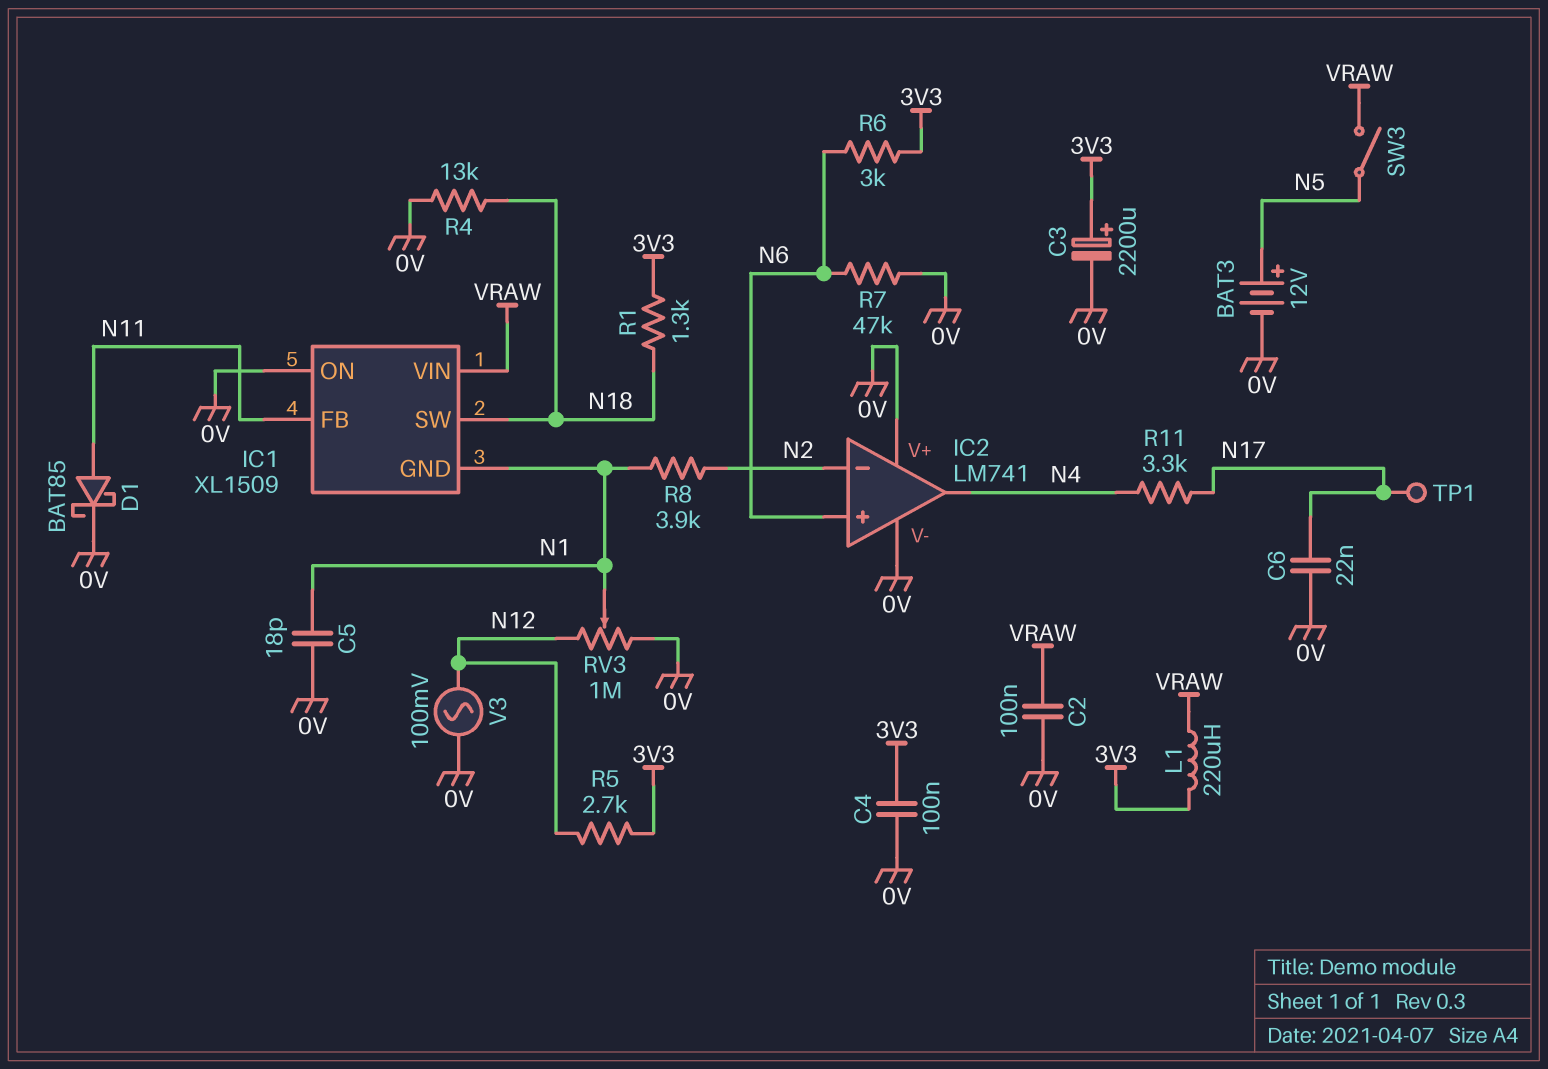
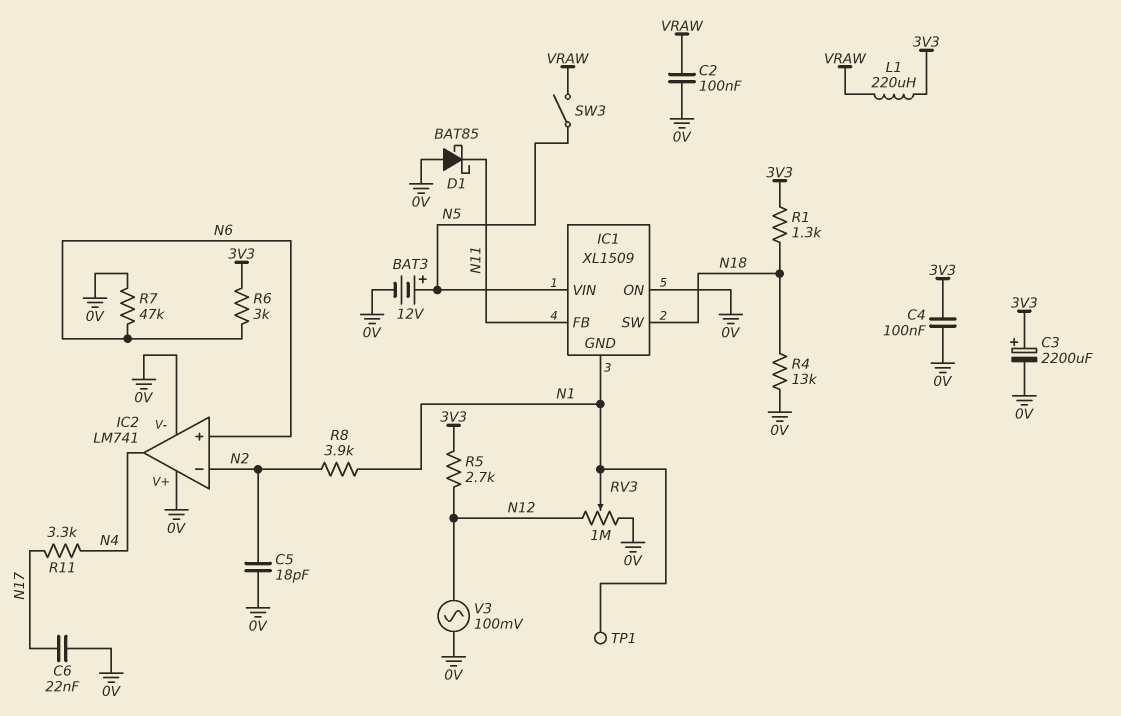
C5: 18pF (0V, N1) -> 18pF (0V, N2)
D1: schottky BAT85 (A N11, K 0V) -> schottky BAT85 (A 0V, K N11)
IC1 pin VIN: VRAW -> N5
TP1: test point (N17) -> test point (N1)

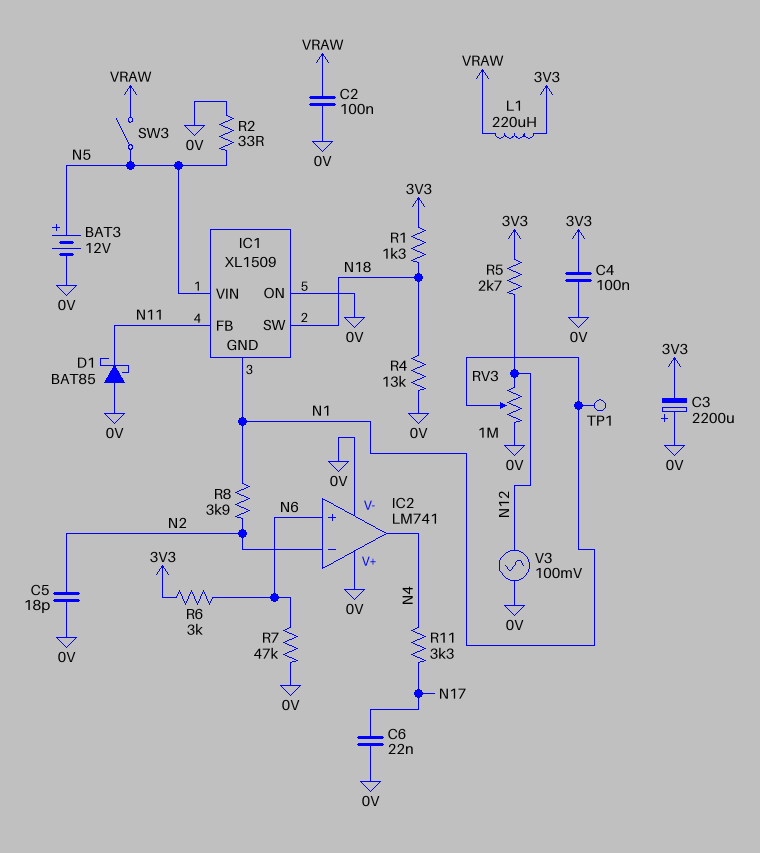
C3: 2200uF (plus 3V3, minus 0V) -> 2200uF (plus 0V, minus 3V3)
R2: none -> 33 (0V, N5)

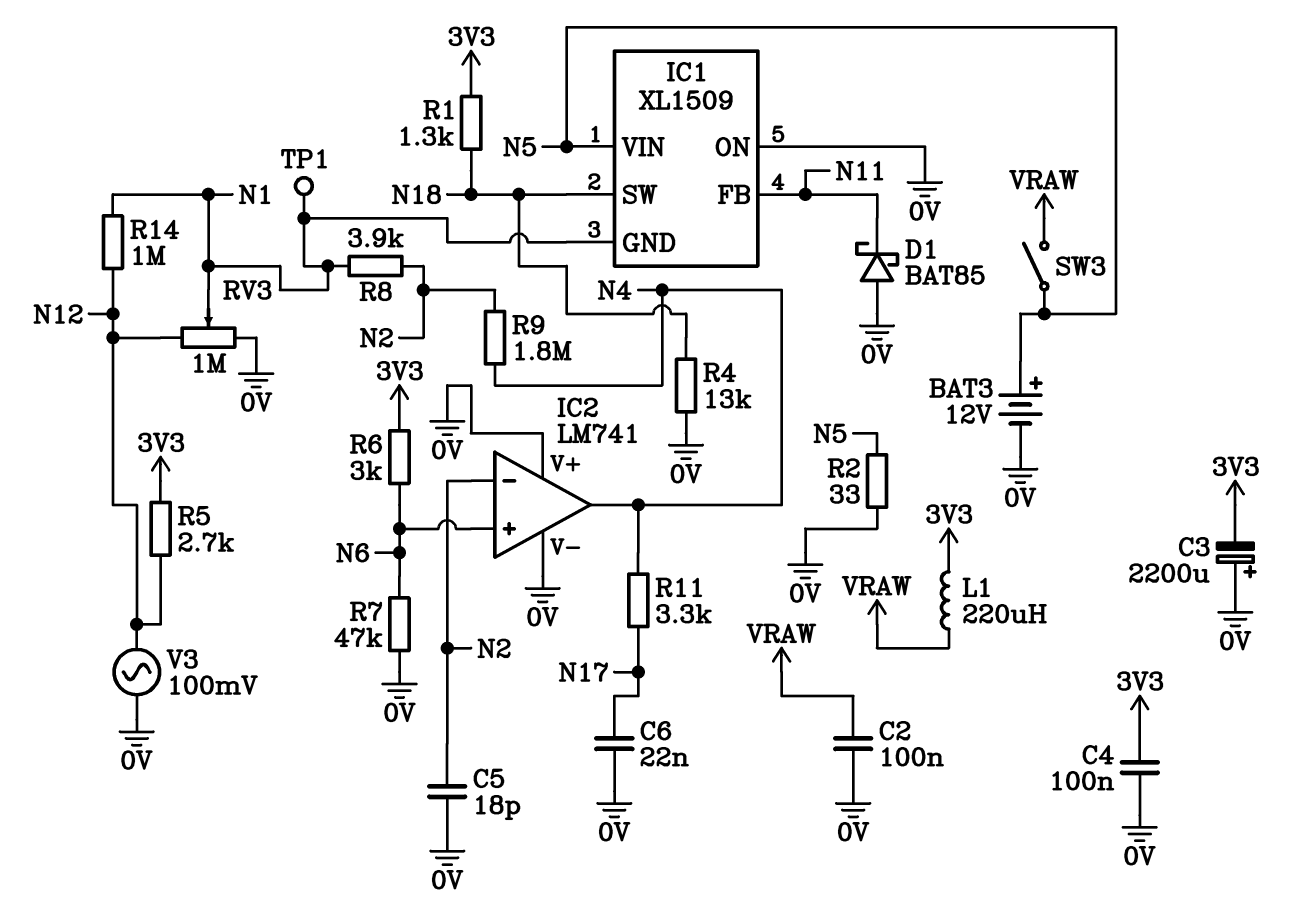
R9: none -> 1.8M (N2, N4)
R14: none -> 1M (N1, N12)

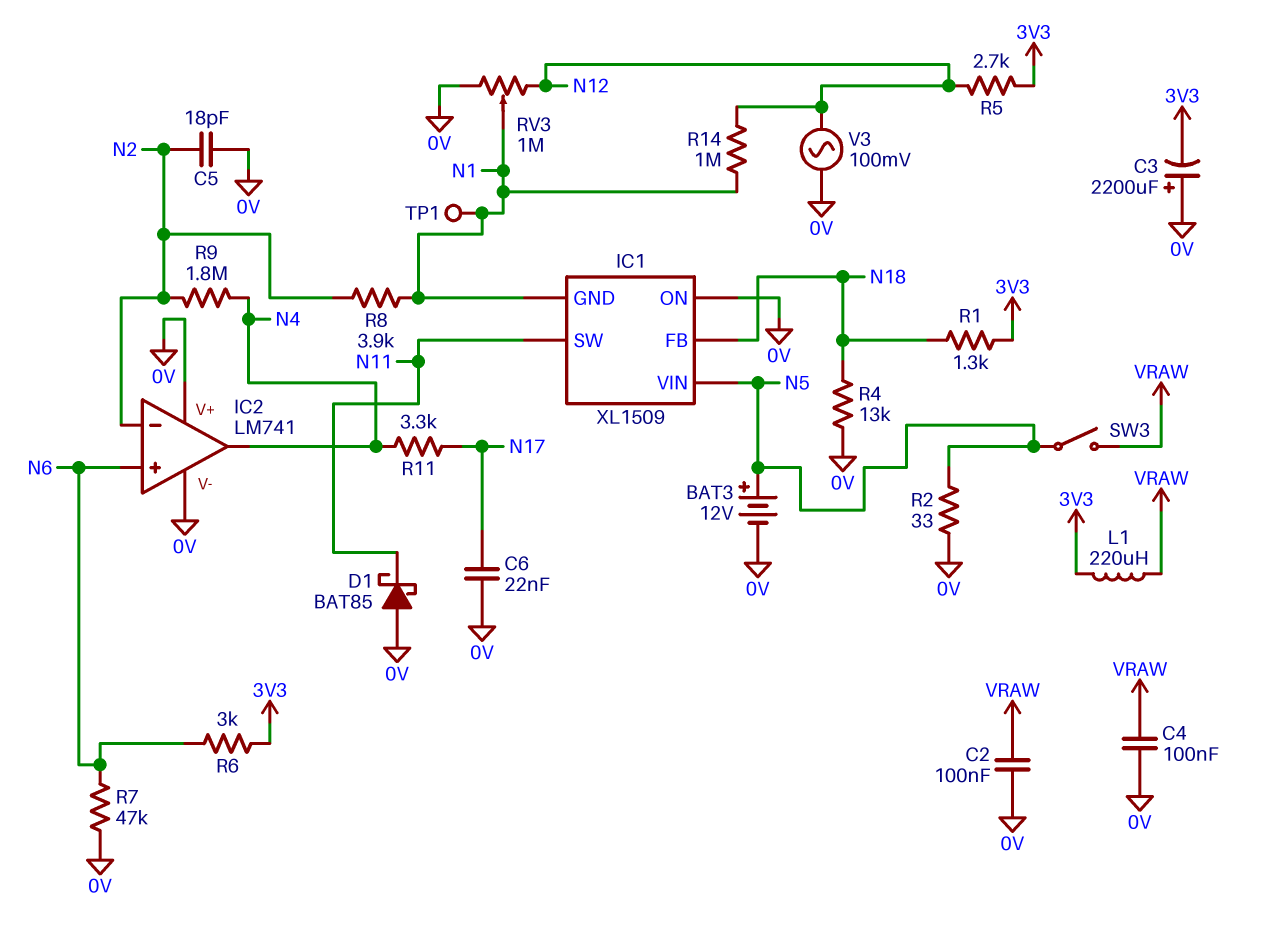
C4: 100nF (0V, 3V3) -> 100nF (0V, VRAW)
IC1 pin FB: N11 -> N18
IC1 pin SW: N18 -> N11

